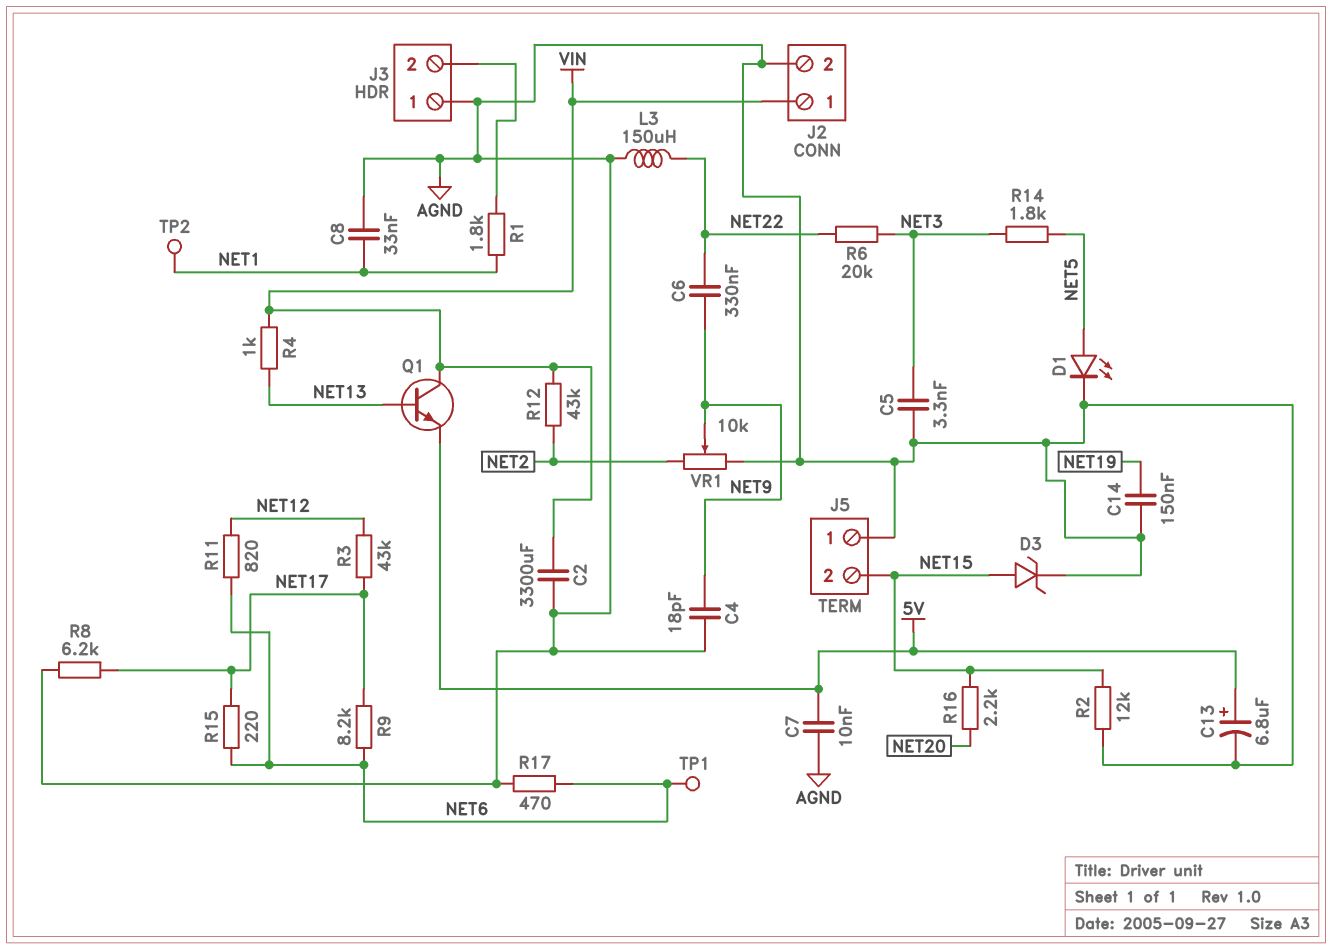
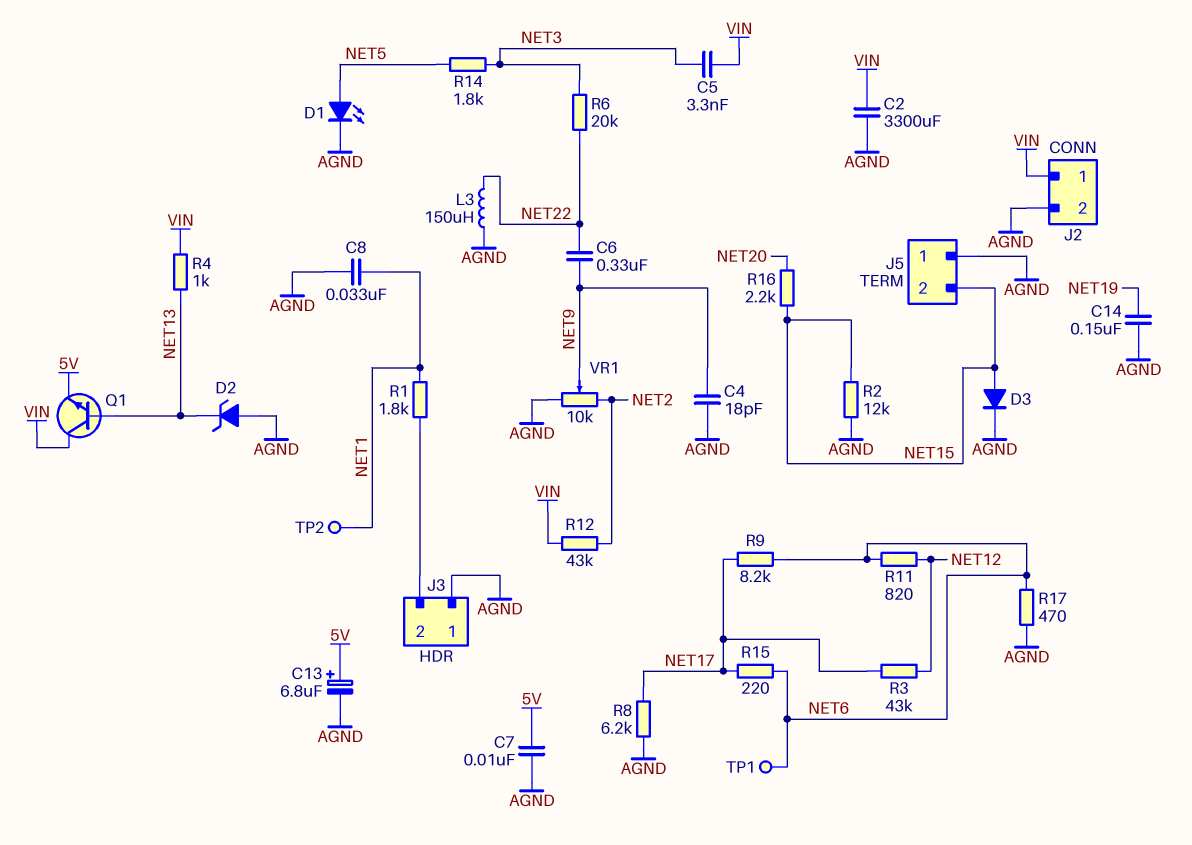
C5: 3.3nF (AGND, NET3) -> 3.3nF (NET3, VIN)
D2: none -> zener (A AGND, K NET13)
D3: zener (A NET15, K AGND) -> diode (A NET15, K AGND)

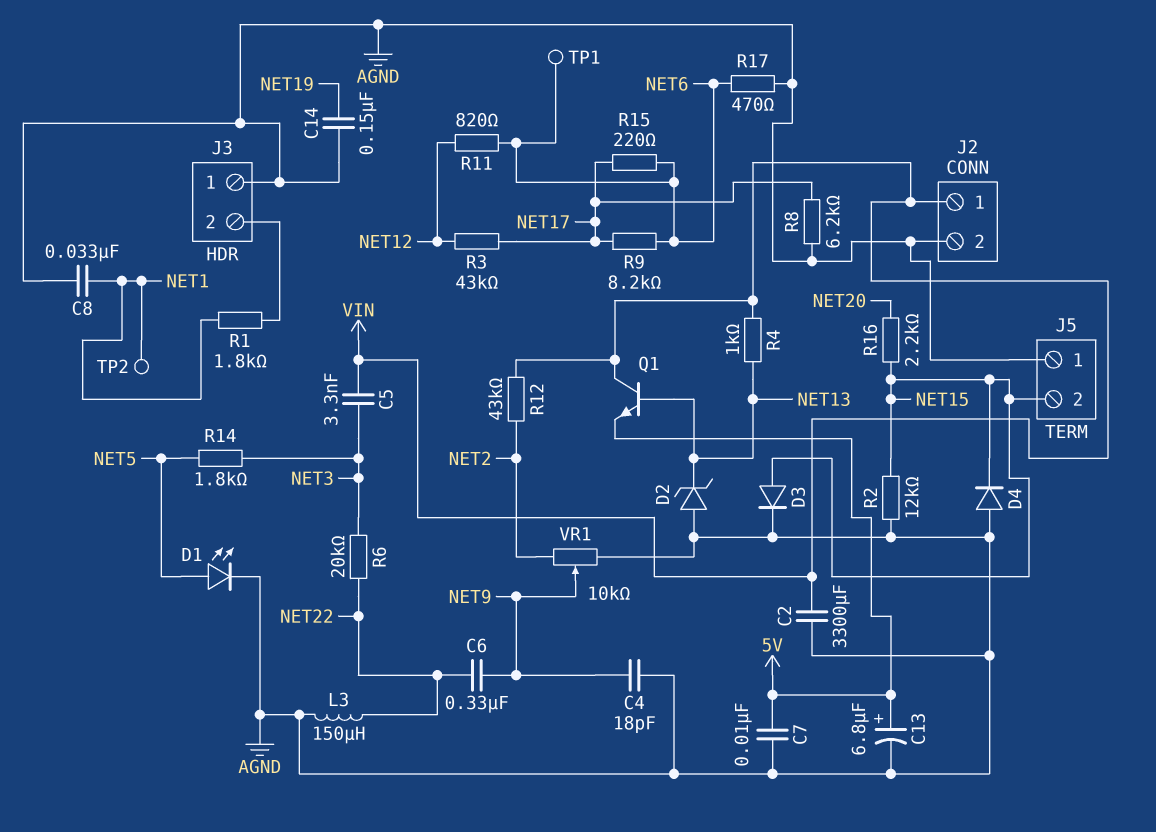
D4: none -> diode (A AGND, K NET15)

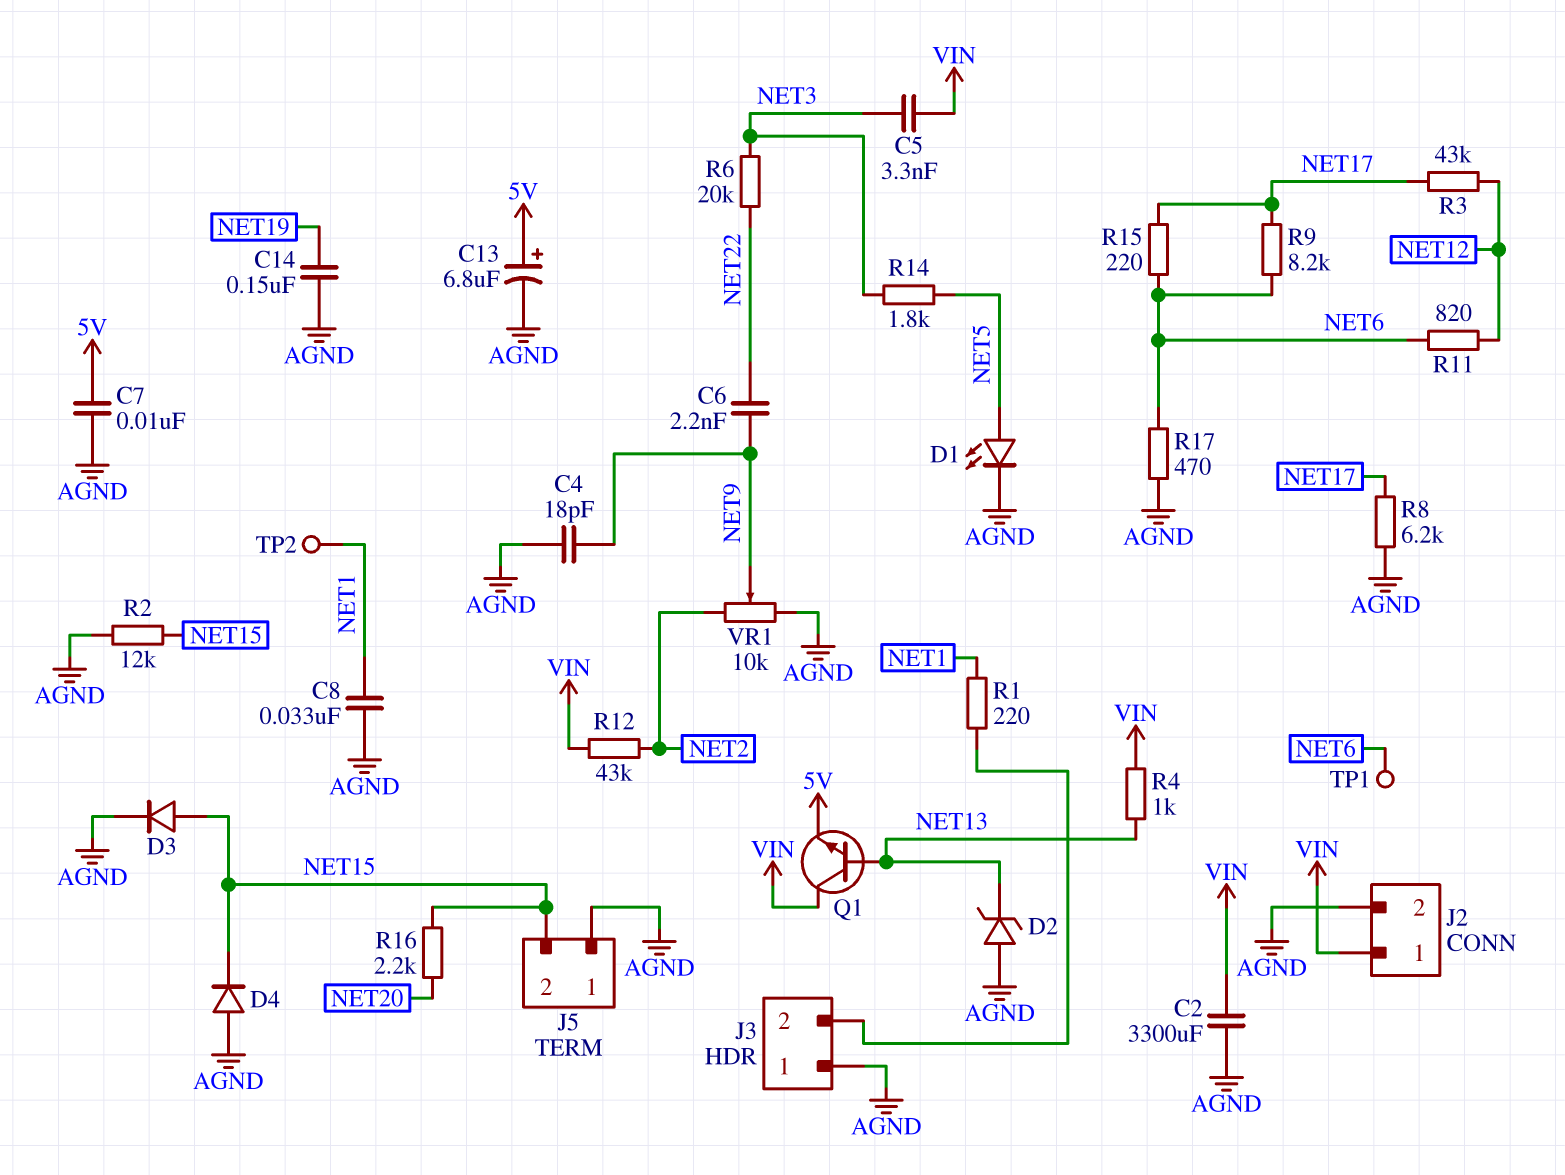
C6: 330nF (NET9, NET22) -> 2.2nF (NET9, NET22)
L3: 150uH (AGND, NET22) -> none
R1: 1.8k (J3/2, NET1) -> 220 (J3/2, NET1)

